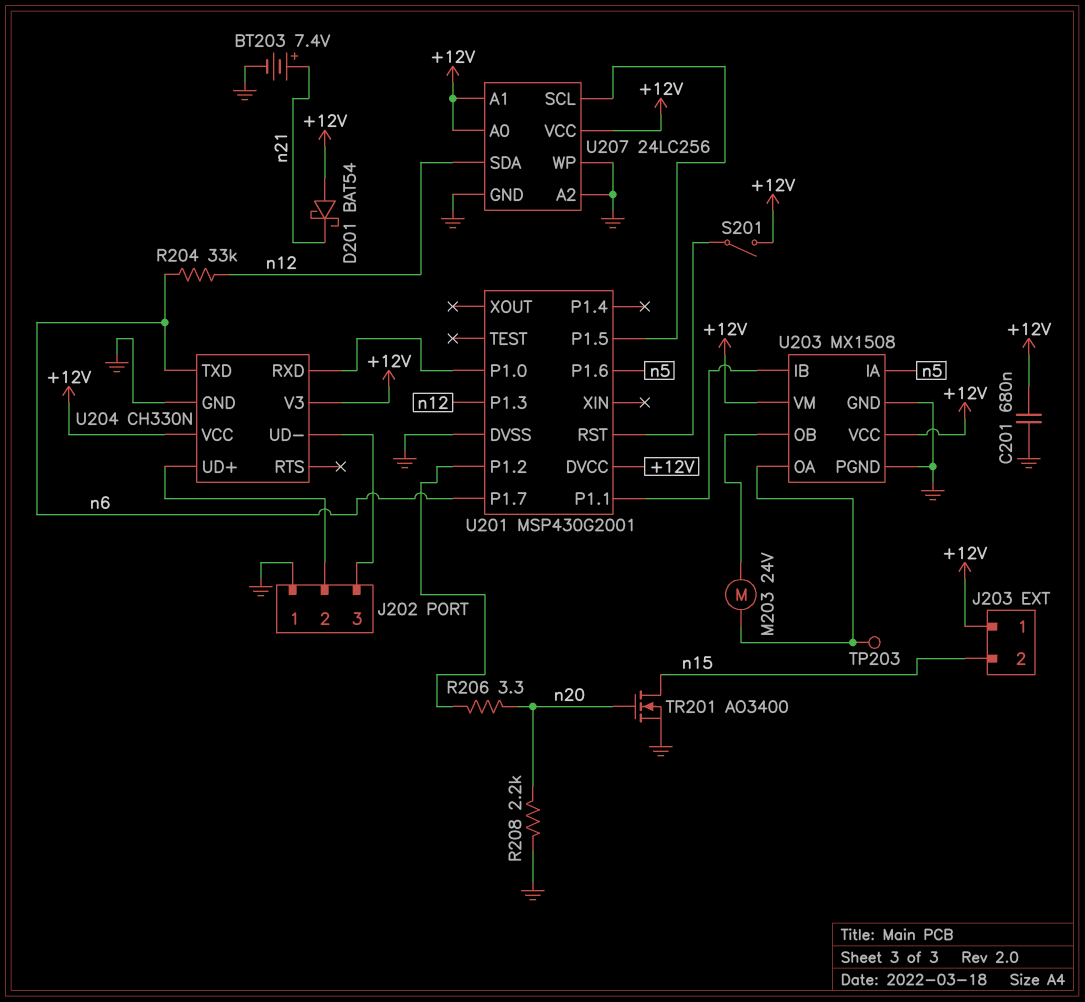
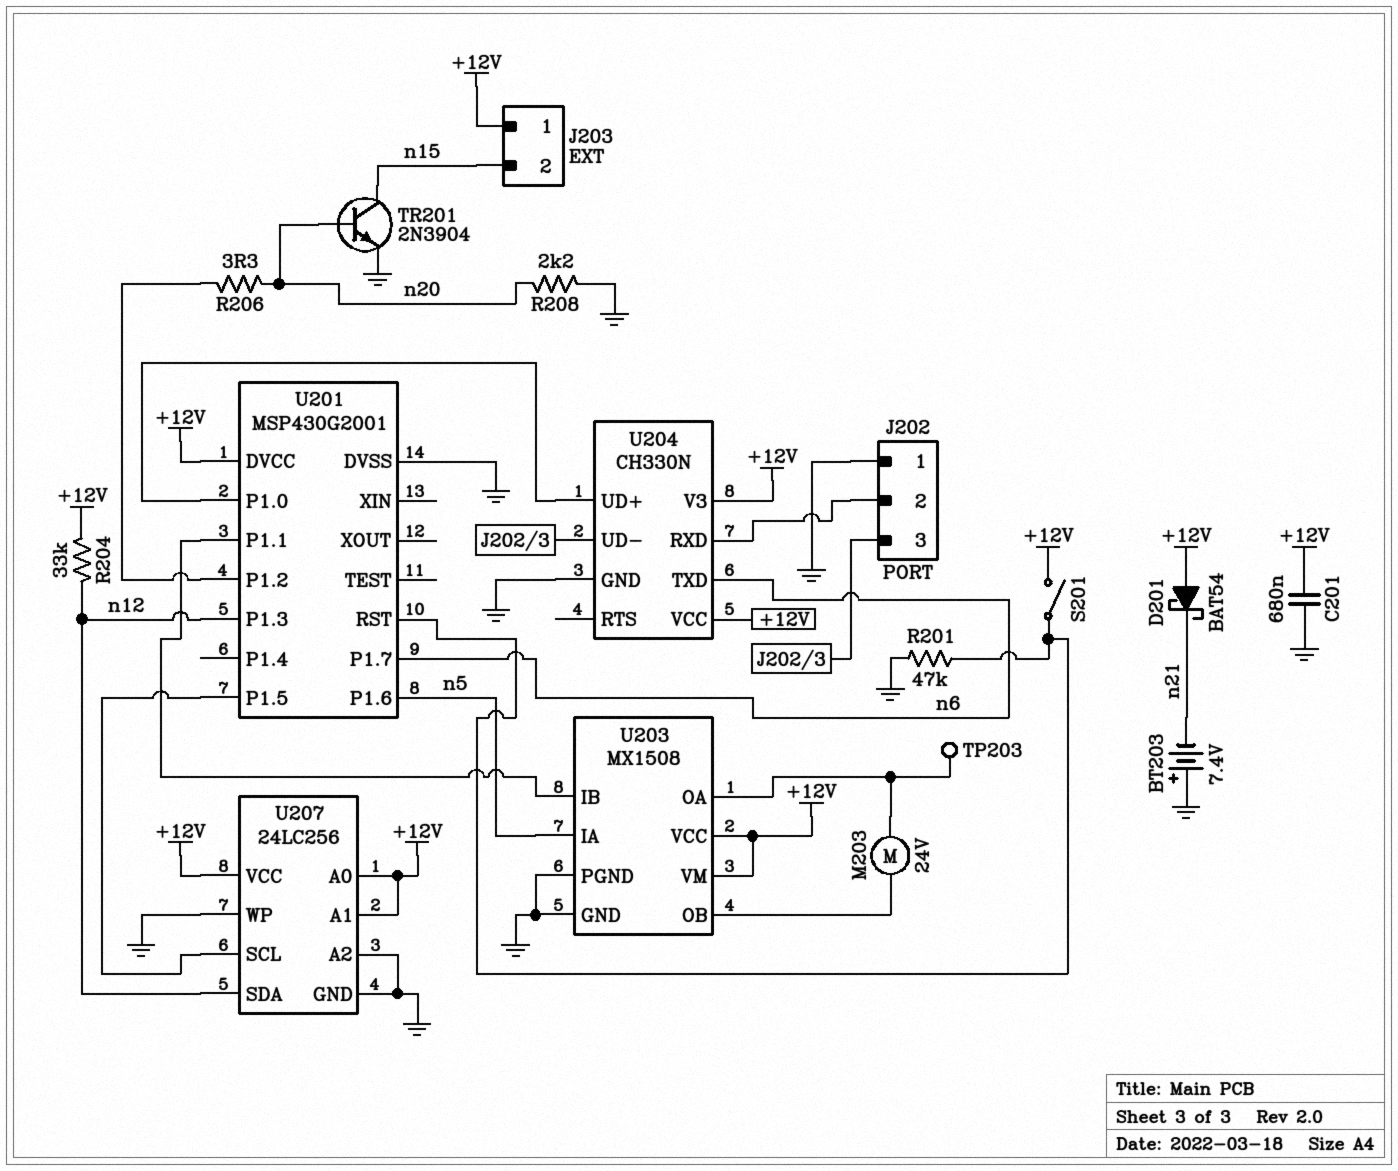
BT203: 7.4V (plus n21, minus GND) -> 7.4V (plus GND, minus n21)
R201: none -> 47k (GND, U201/RST)
R204: 33k (n6, n12) -> 33k (+12V, n12)
TR201: NMOS AO3400 (G n20, D n15, S GND) -> NPN 2N3904 (B n20, C n15, E GND)
U204 pin RXD: U201/P1.0 -> J202/2
U204 pin UD+: J202/2 -> U201/P1.0

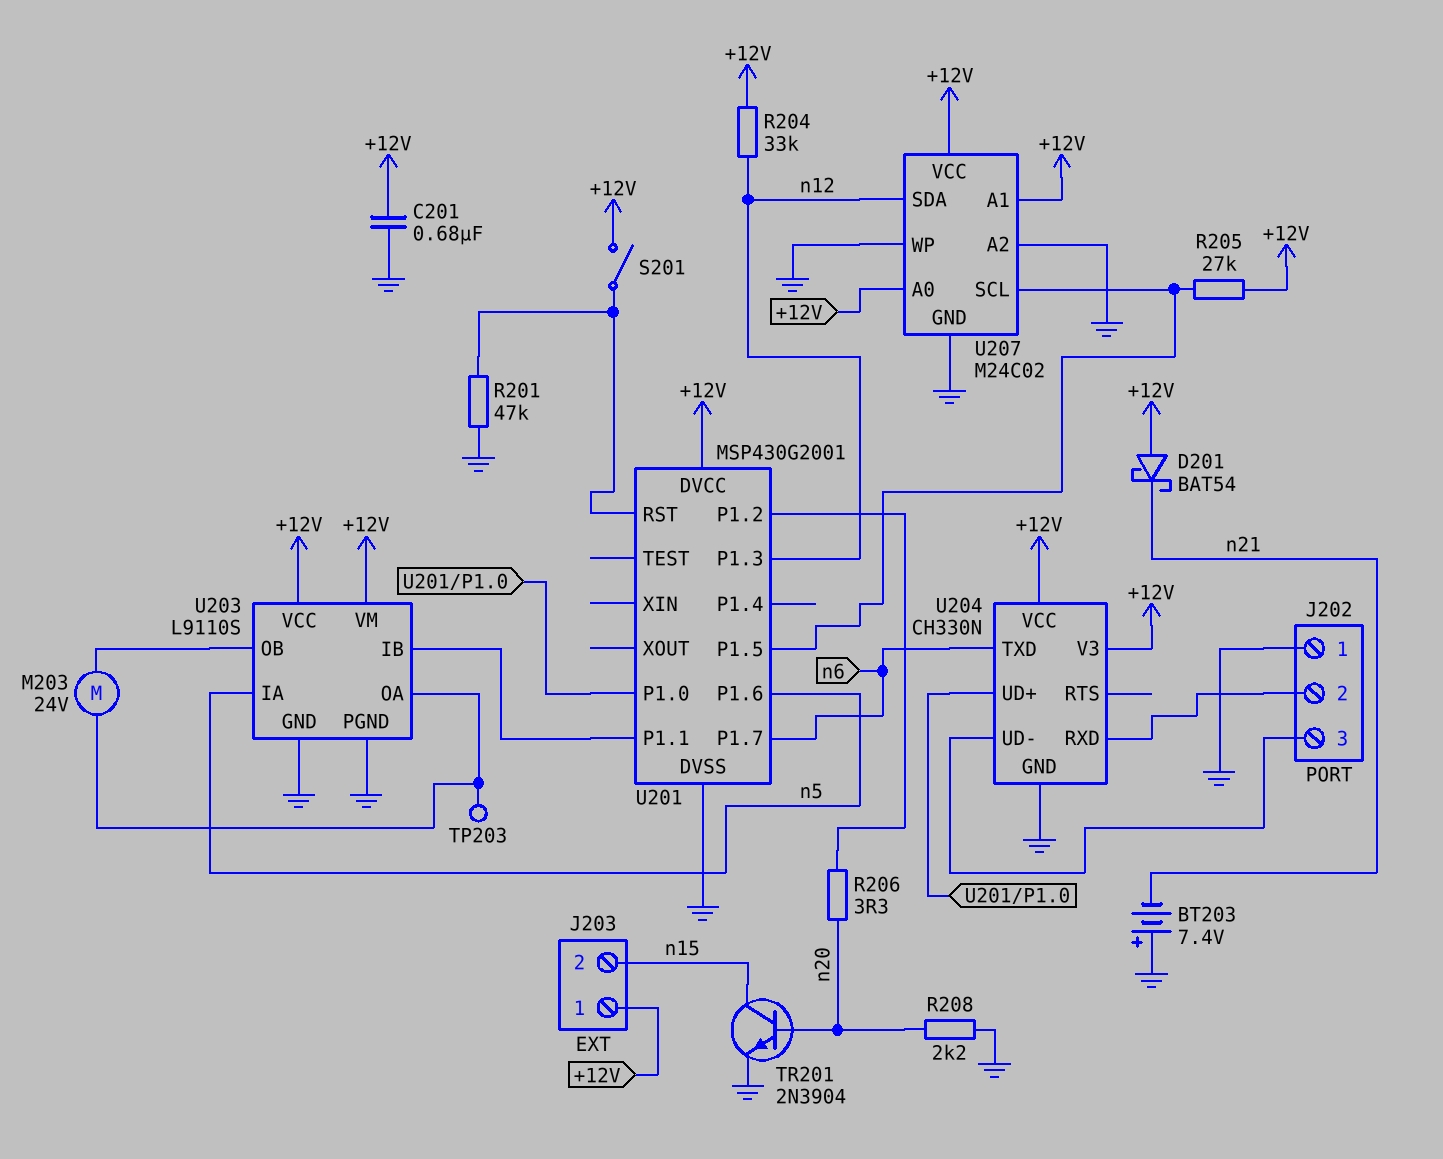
R205: none -> 27k (+12V, U201/P1.5)
U203: MX1508 -> L9110S
U207: 24LC256 -> M24C02

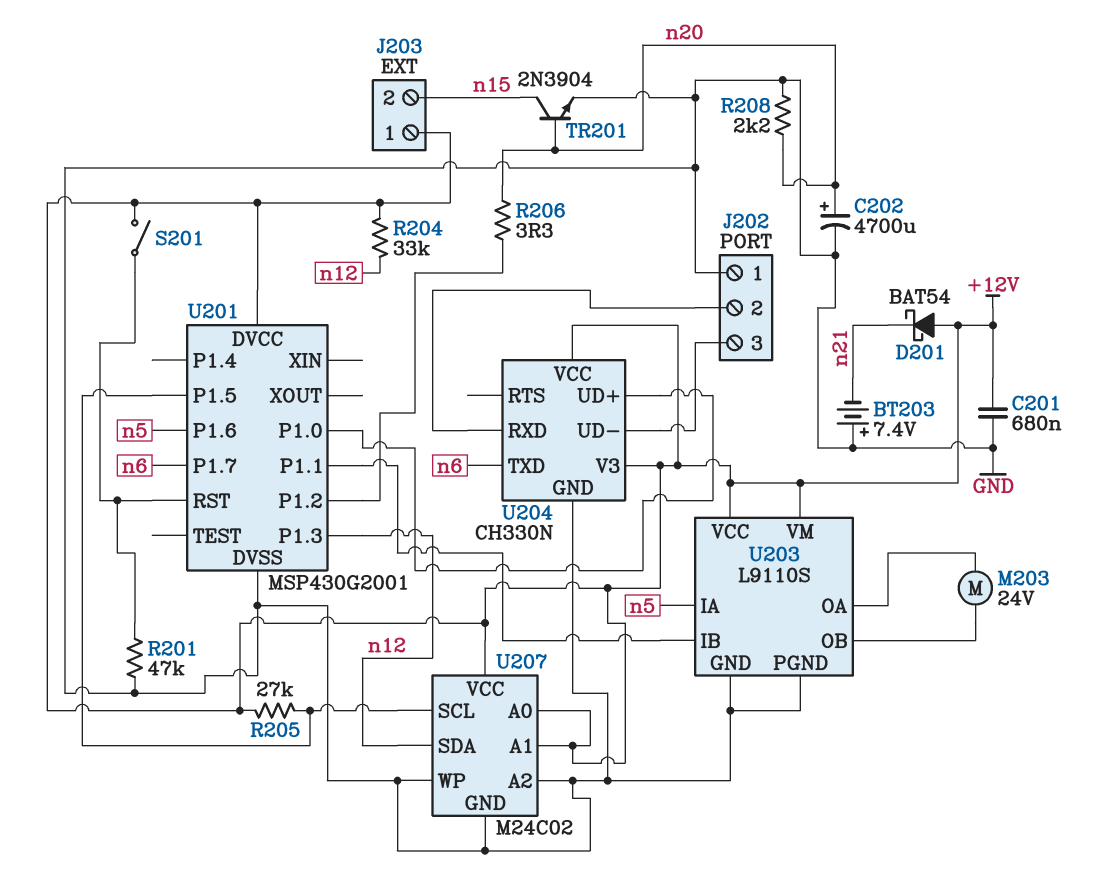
C202: none -> 4700uF (plus n20, minus GND)
TP203: test point (U203/OA) -> none

